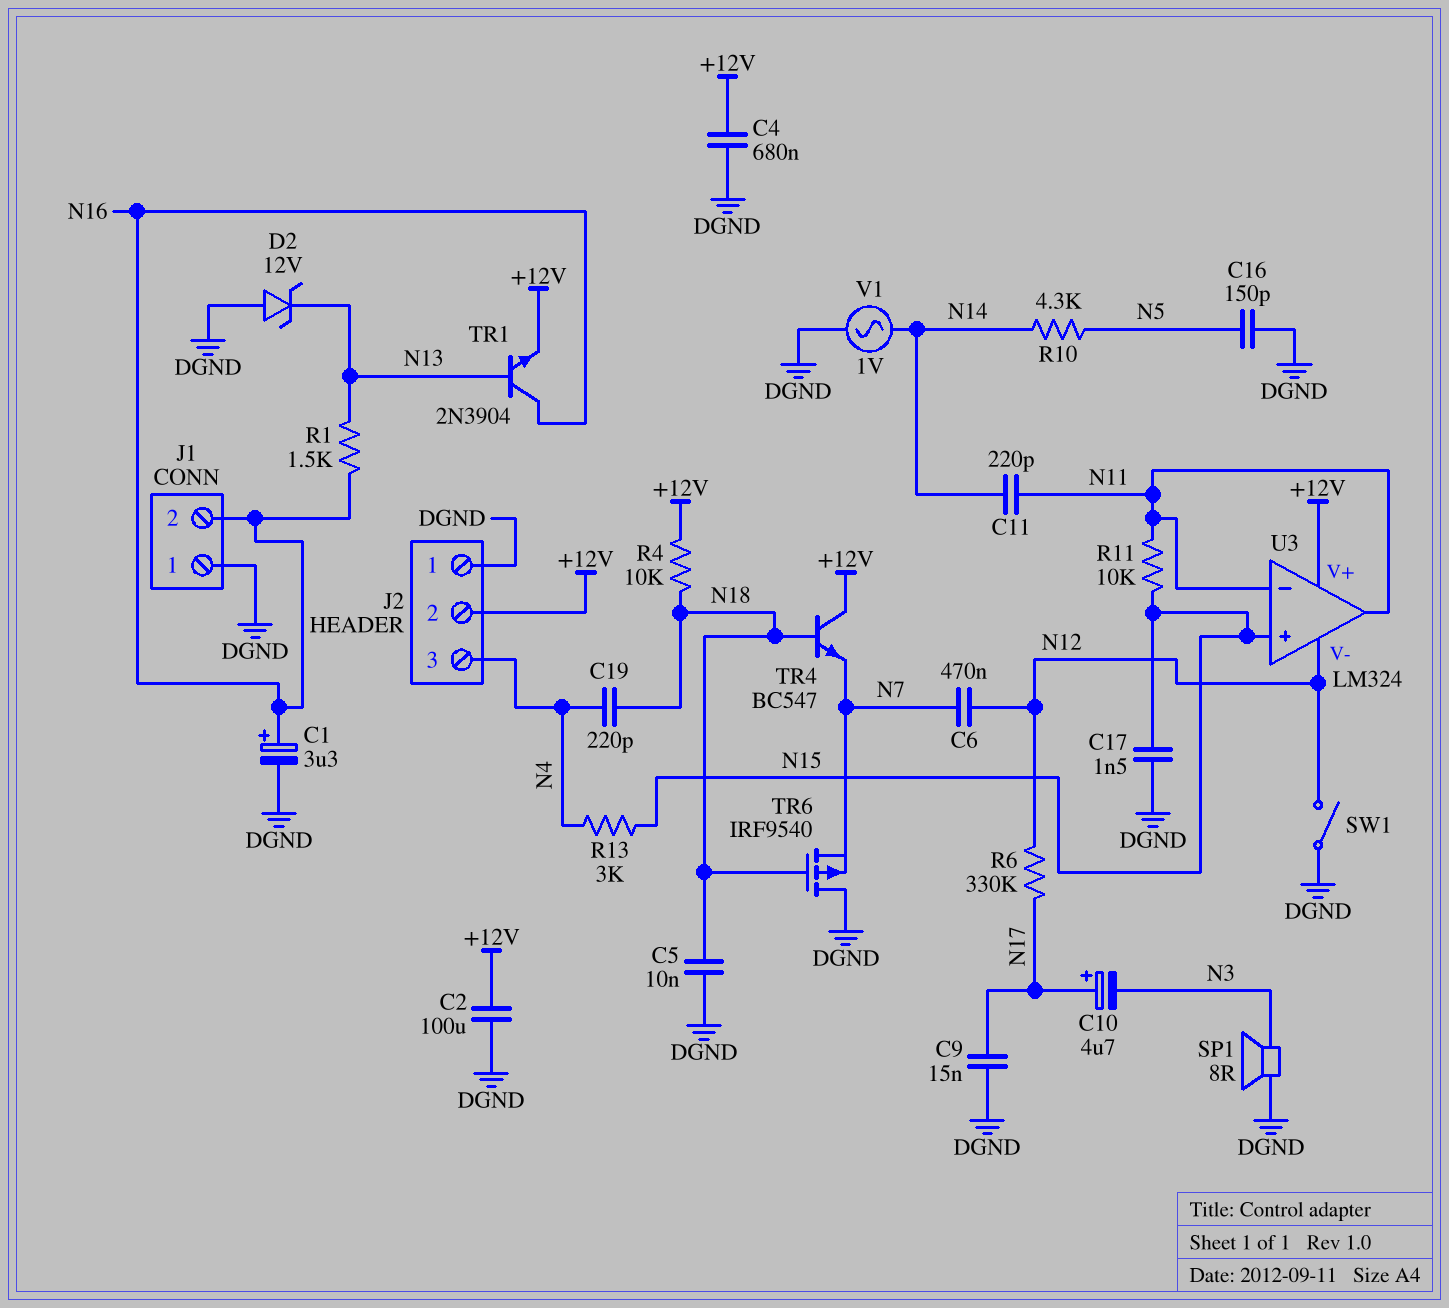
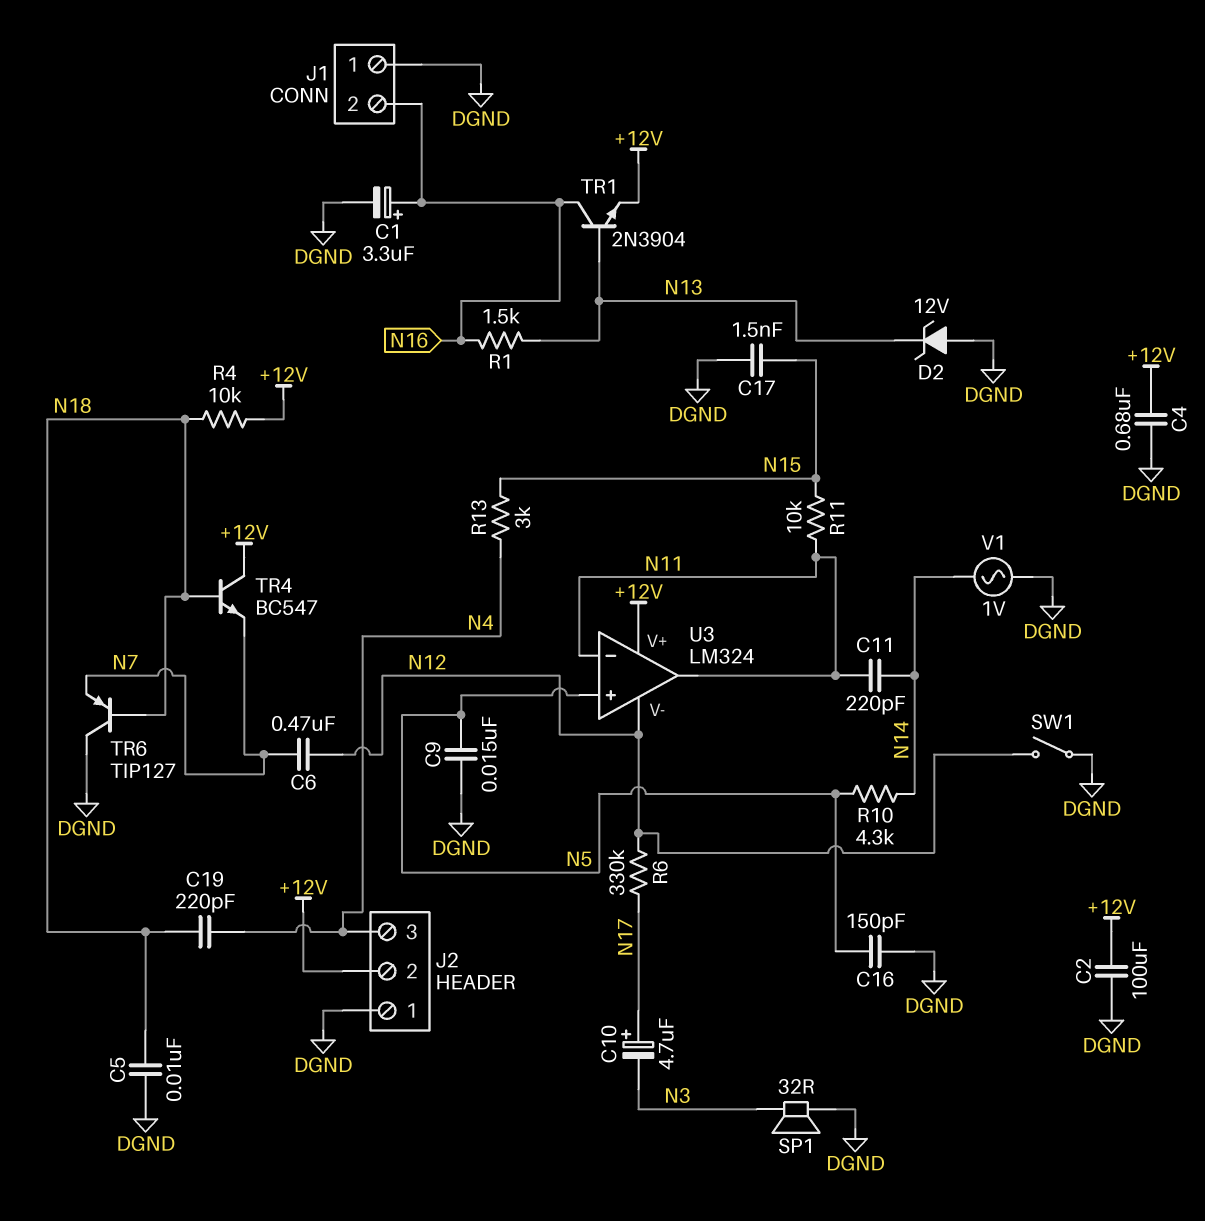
C9: 15nF (DGND, N17) -> 15nF (DGND, N5)
SP1: speaker 8R (DGND, N3) -> speaker 32R (DGND, N3)
TR6: PMOS IRF9540 (G N18, D DGND, S N7) -> PNP TIP127 (B N18, C DGND, E N7)
U3 pin in+: N15 -> N5

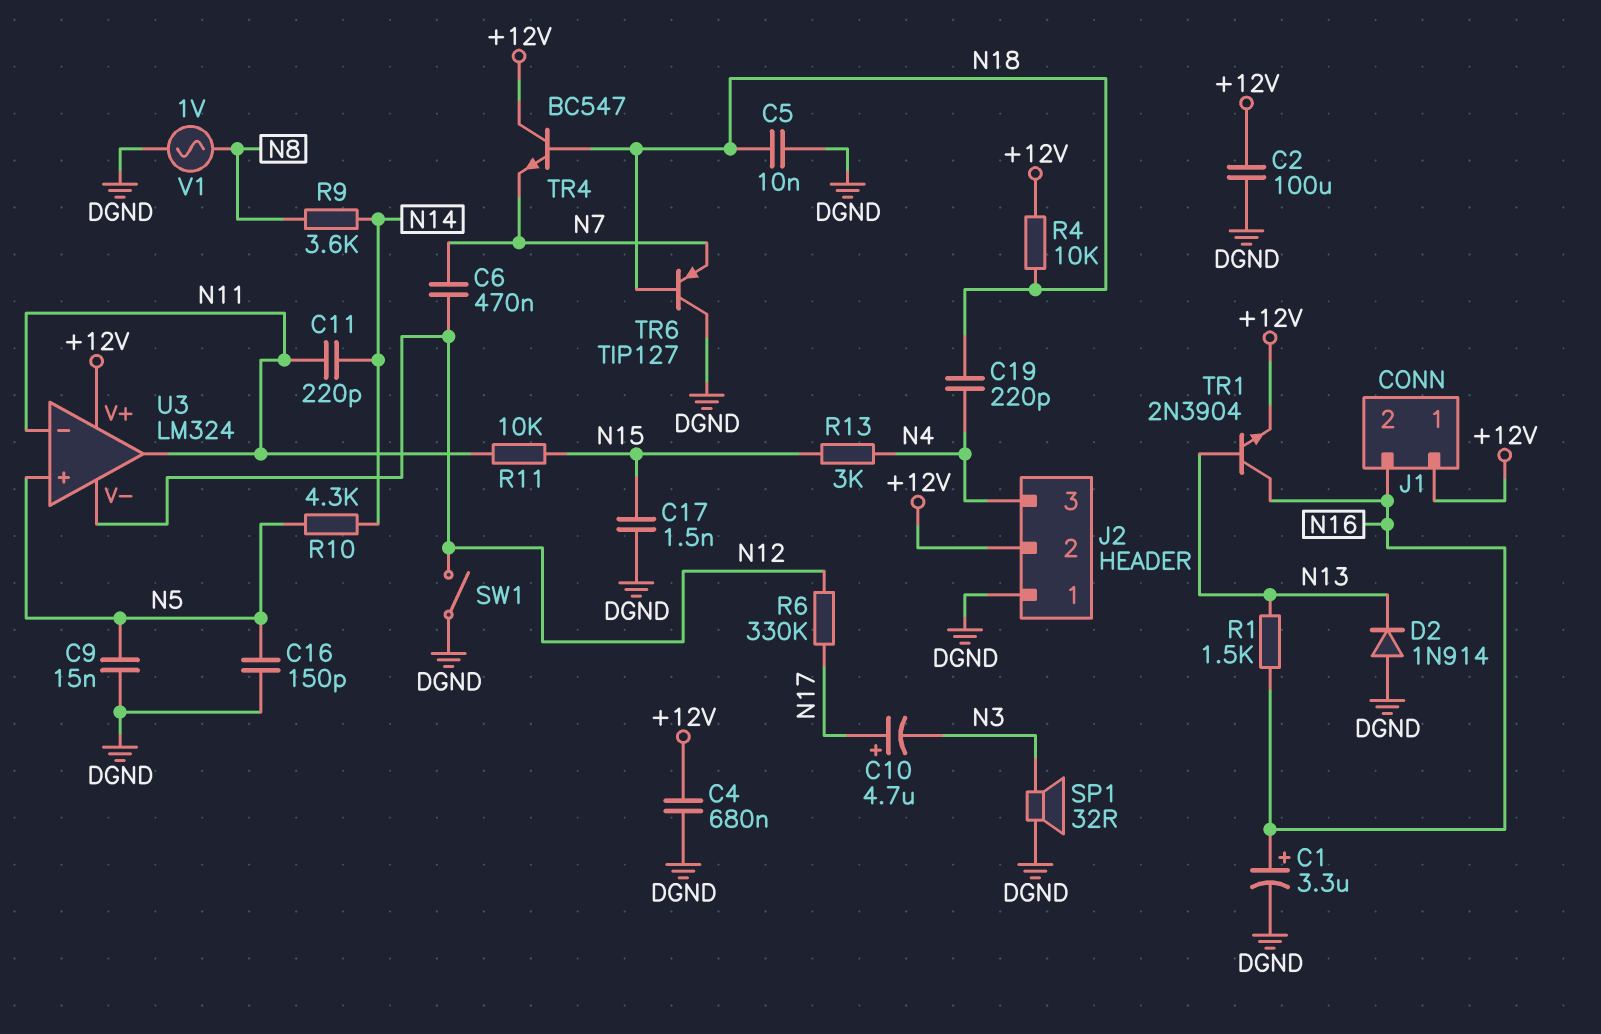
D2: zener 12V (A DGND, K N13) -> diode 1N914 (A DGND, K N13)
J1 pin 1: DGND -> +12V
R9: none -> 3.6k (N8, N14)
V1: AC 1V (DGND, N14) -> AC 1V (DGND, N8)

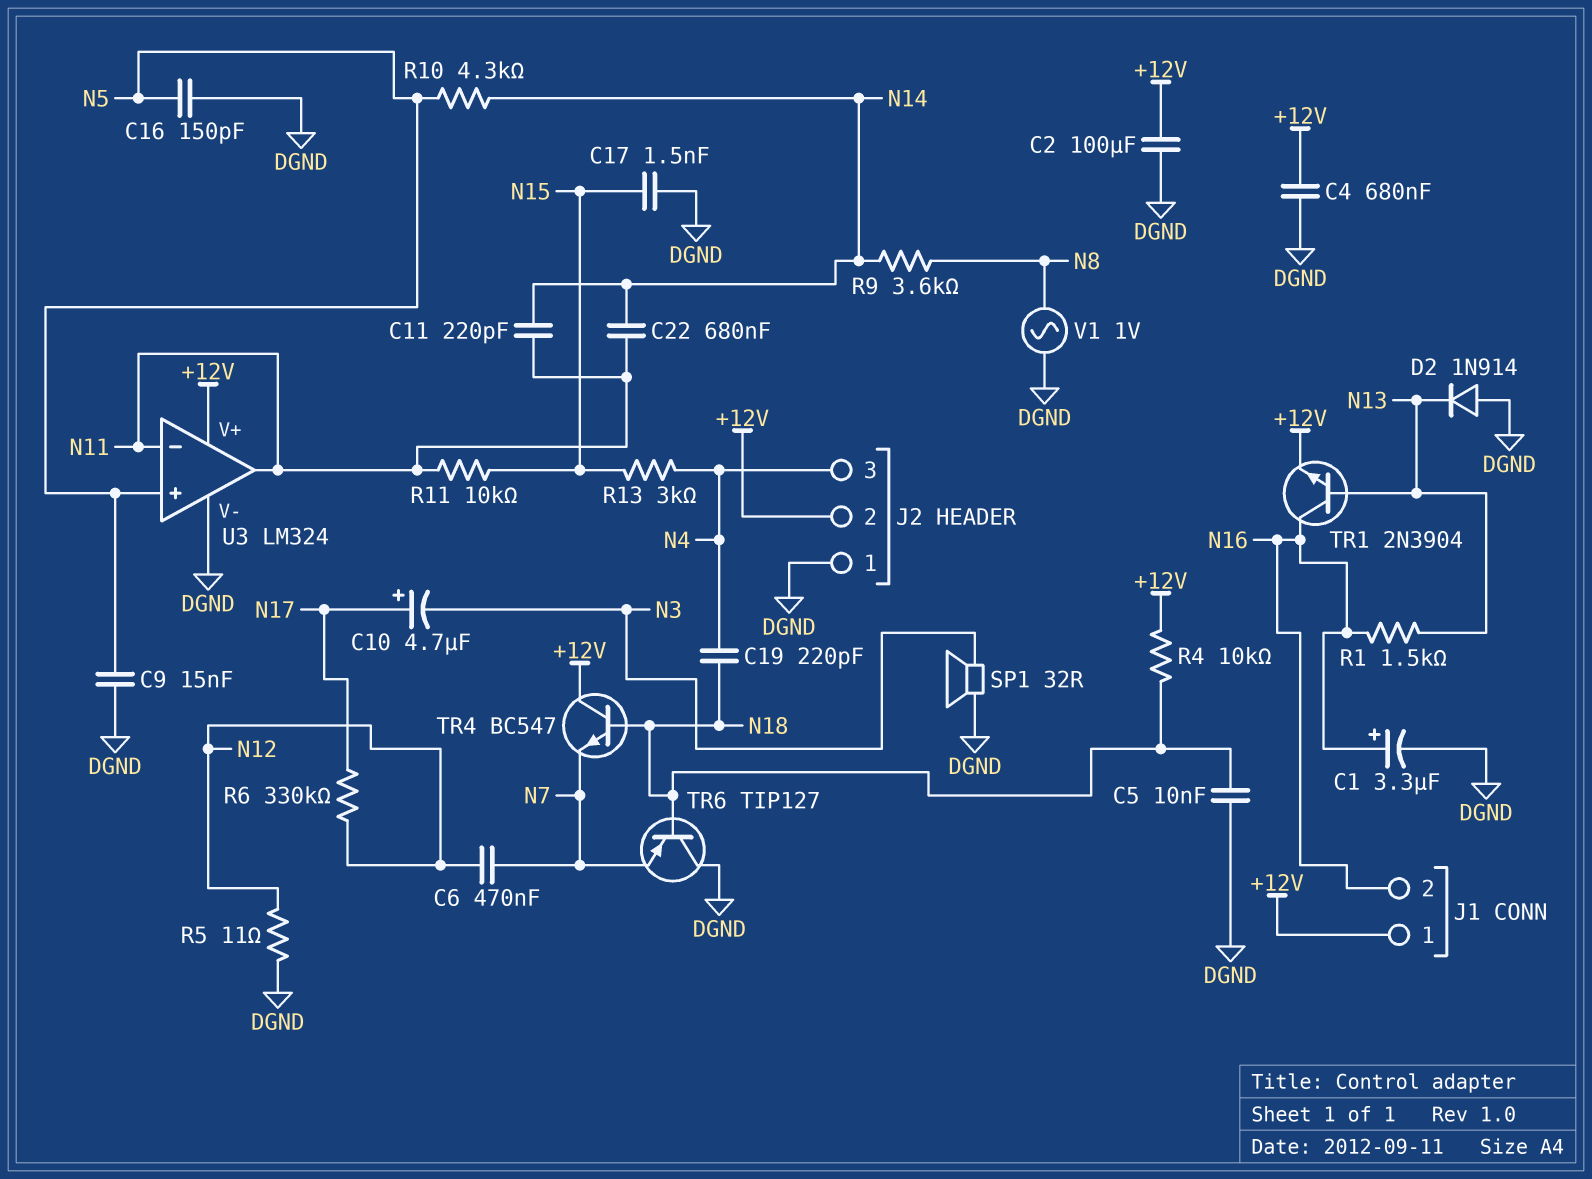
C22: none -> 680nF (N11, N14)
R5: none -> 11 (DGND, N12)
SW1: switch (DGND, N12) -> none
U3 pin V-: N12 -> DGND

